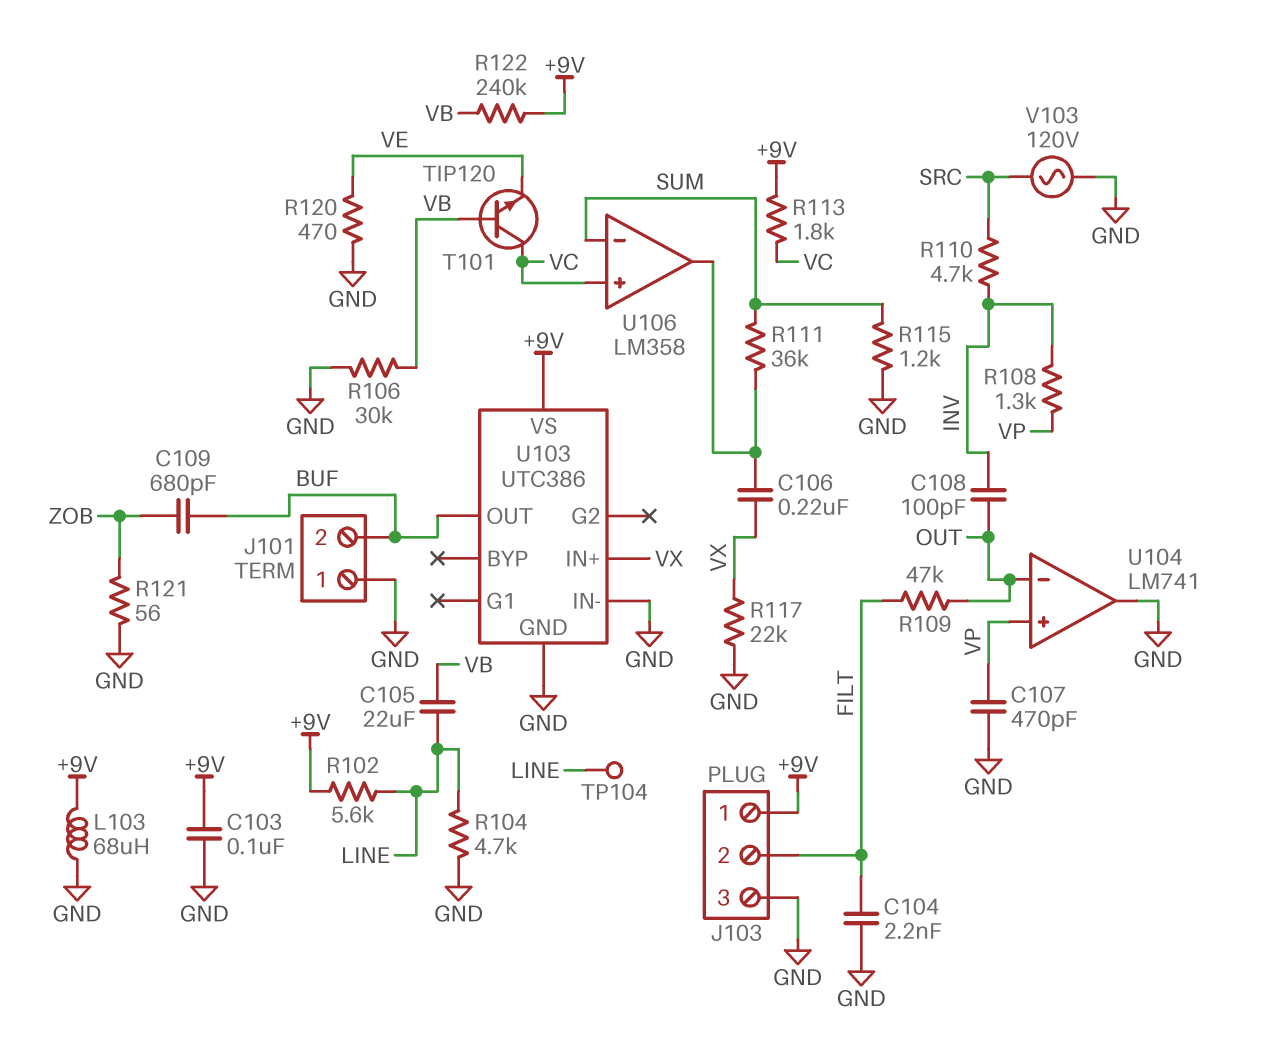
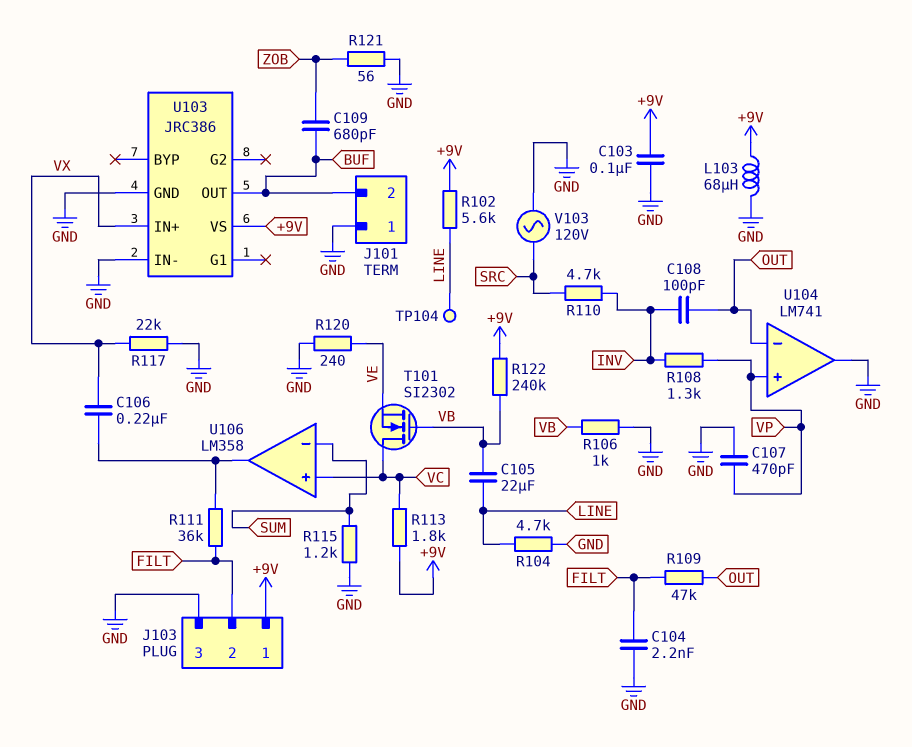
R106: 30k (GND, VB) -> 1k (GND, VB)
R111: 36k (SUM, U106/out) -> 36k (FILT, U106/out)
R120: 470 (GND, VE) -> 240 (GND, VE)
T101: NPN TIP120 (B VB, C VC, E VE) -> NMOS SI2302 (G VB, D VC, S VE)
U103: UTC386 -> JRC386

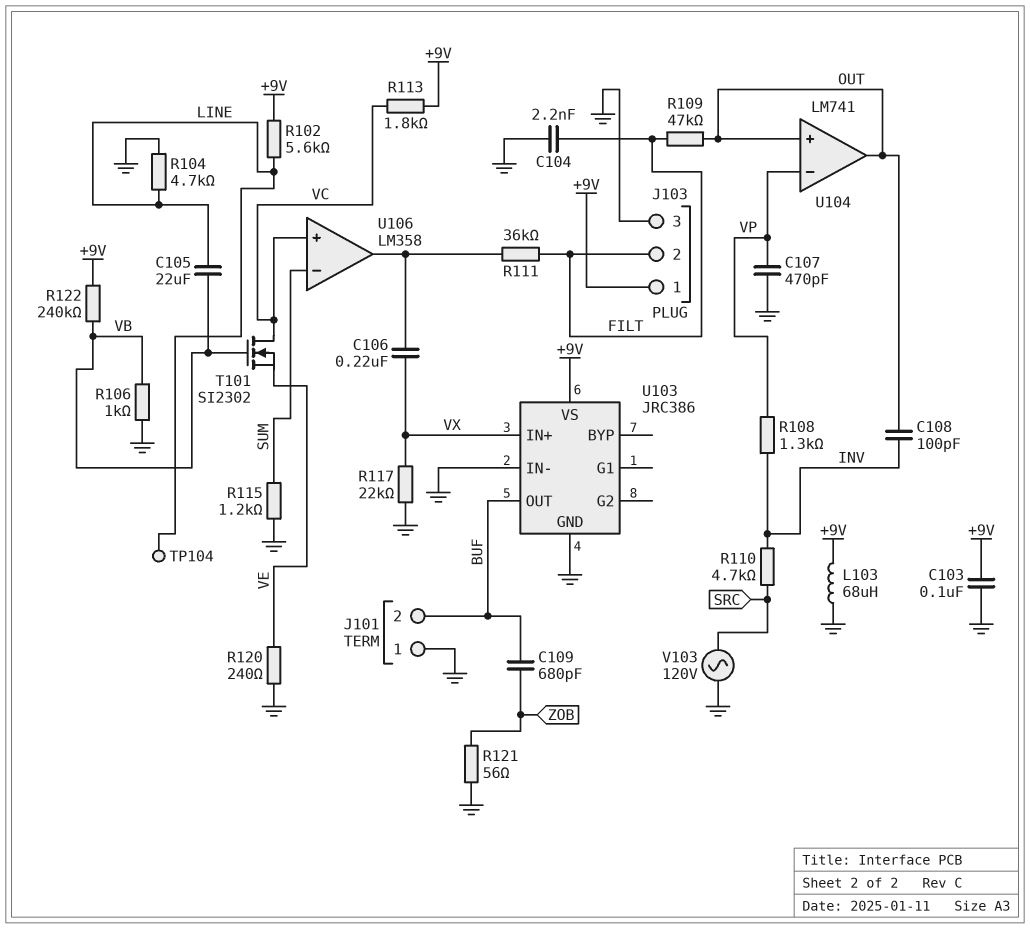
U104 pin in+: VP -> OUT
U104 pin in-: OUT -> VP
U104 pin out: GND -> OUT

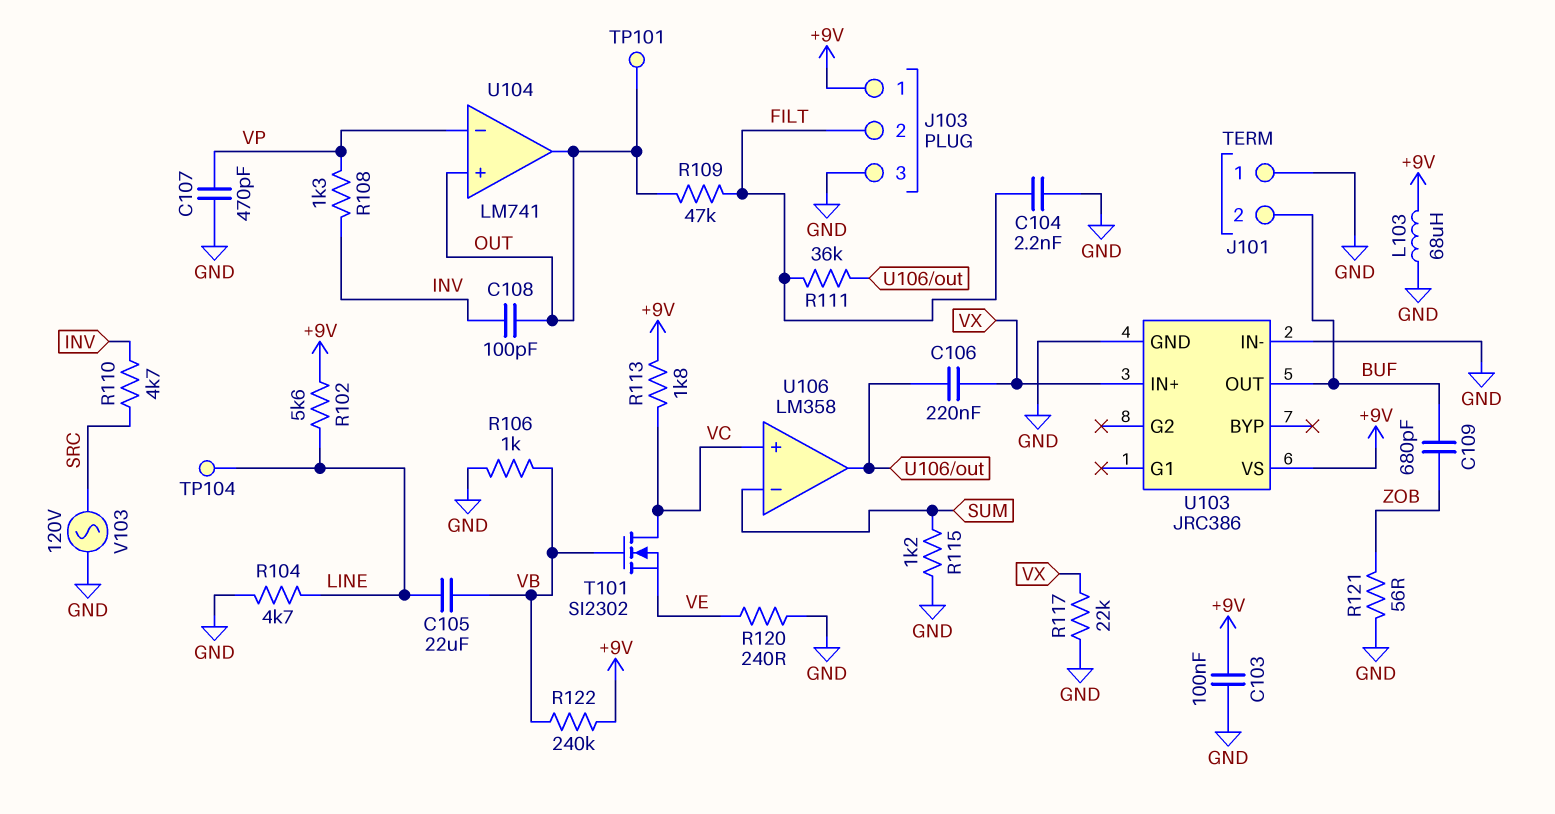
TP101: none -> test point (OUT)

